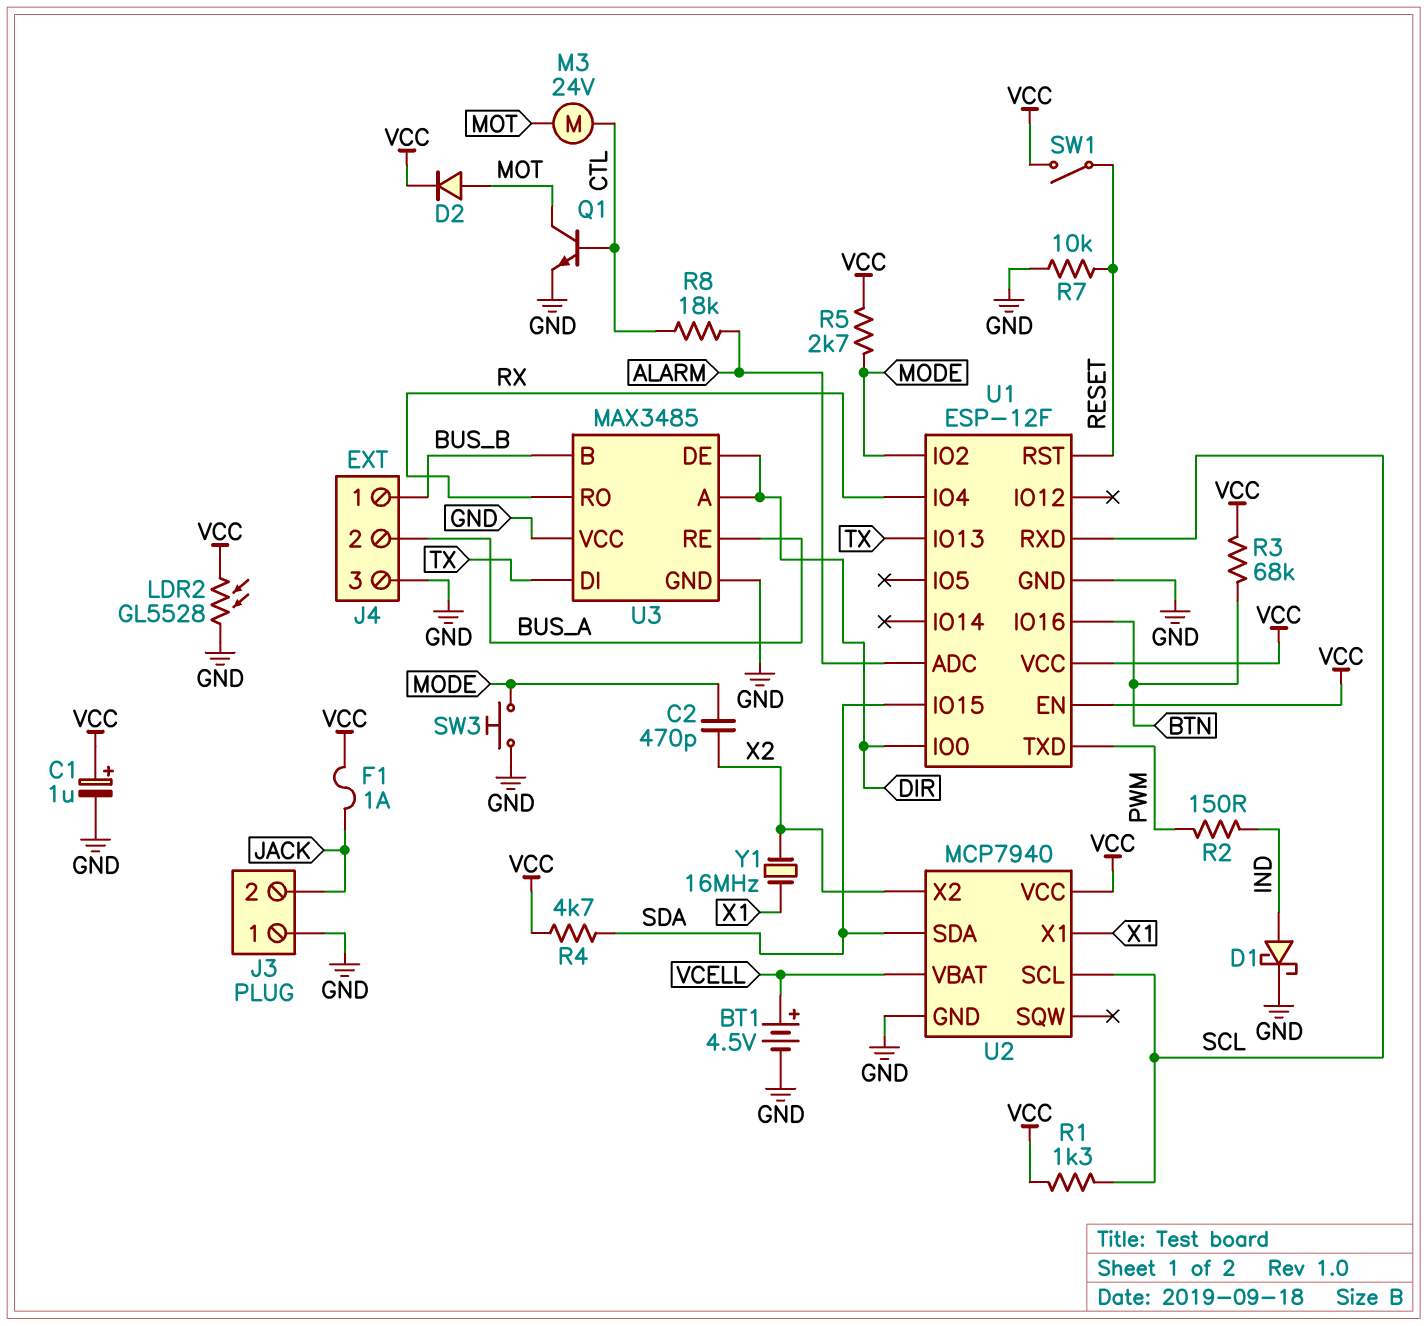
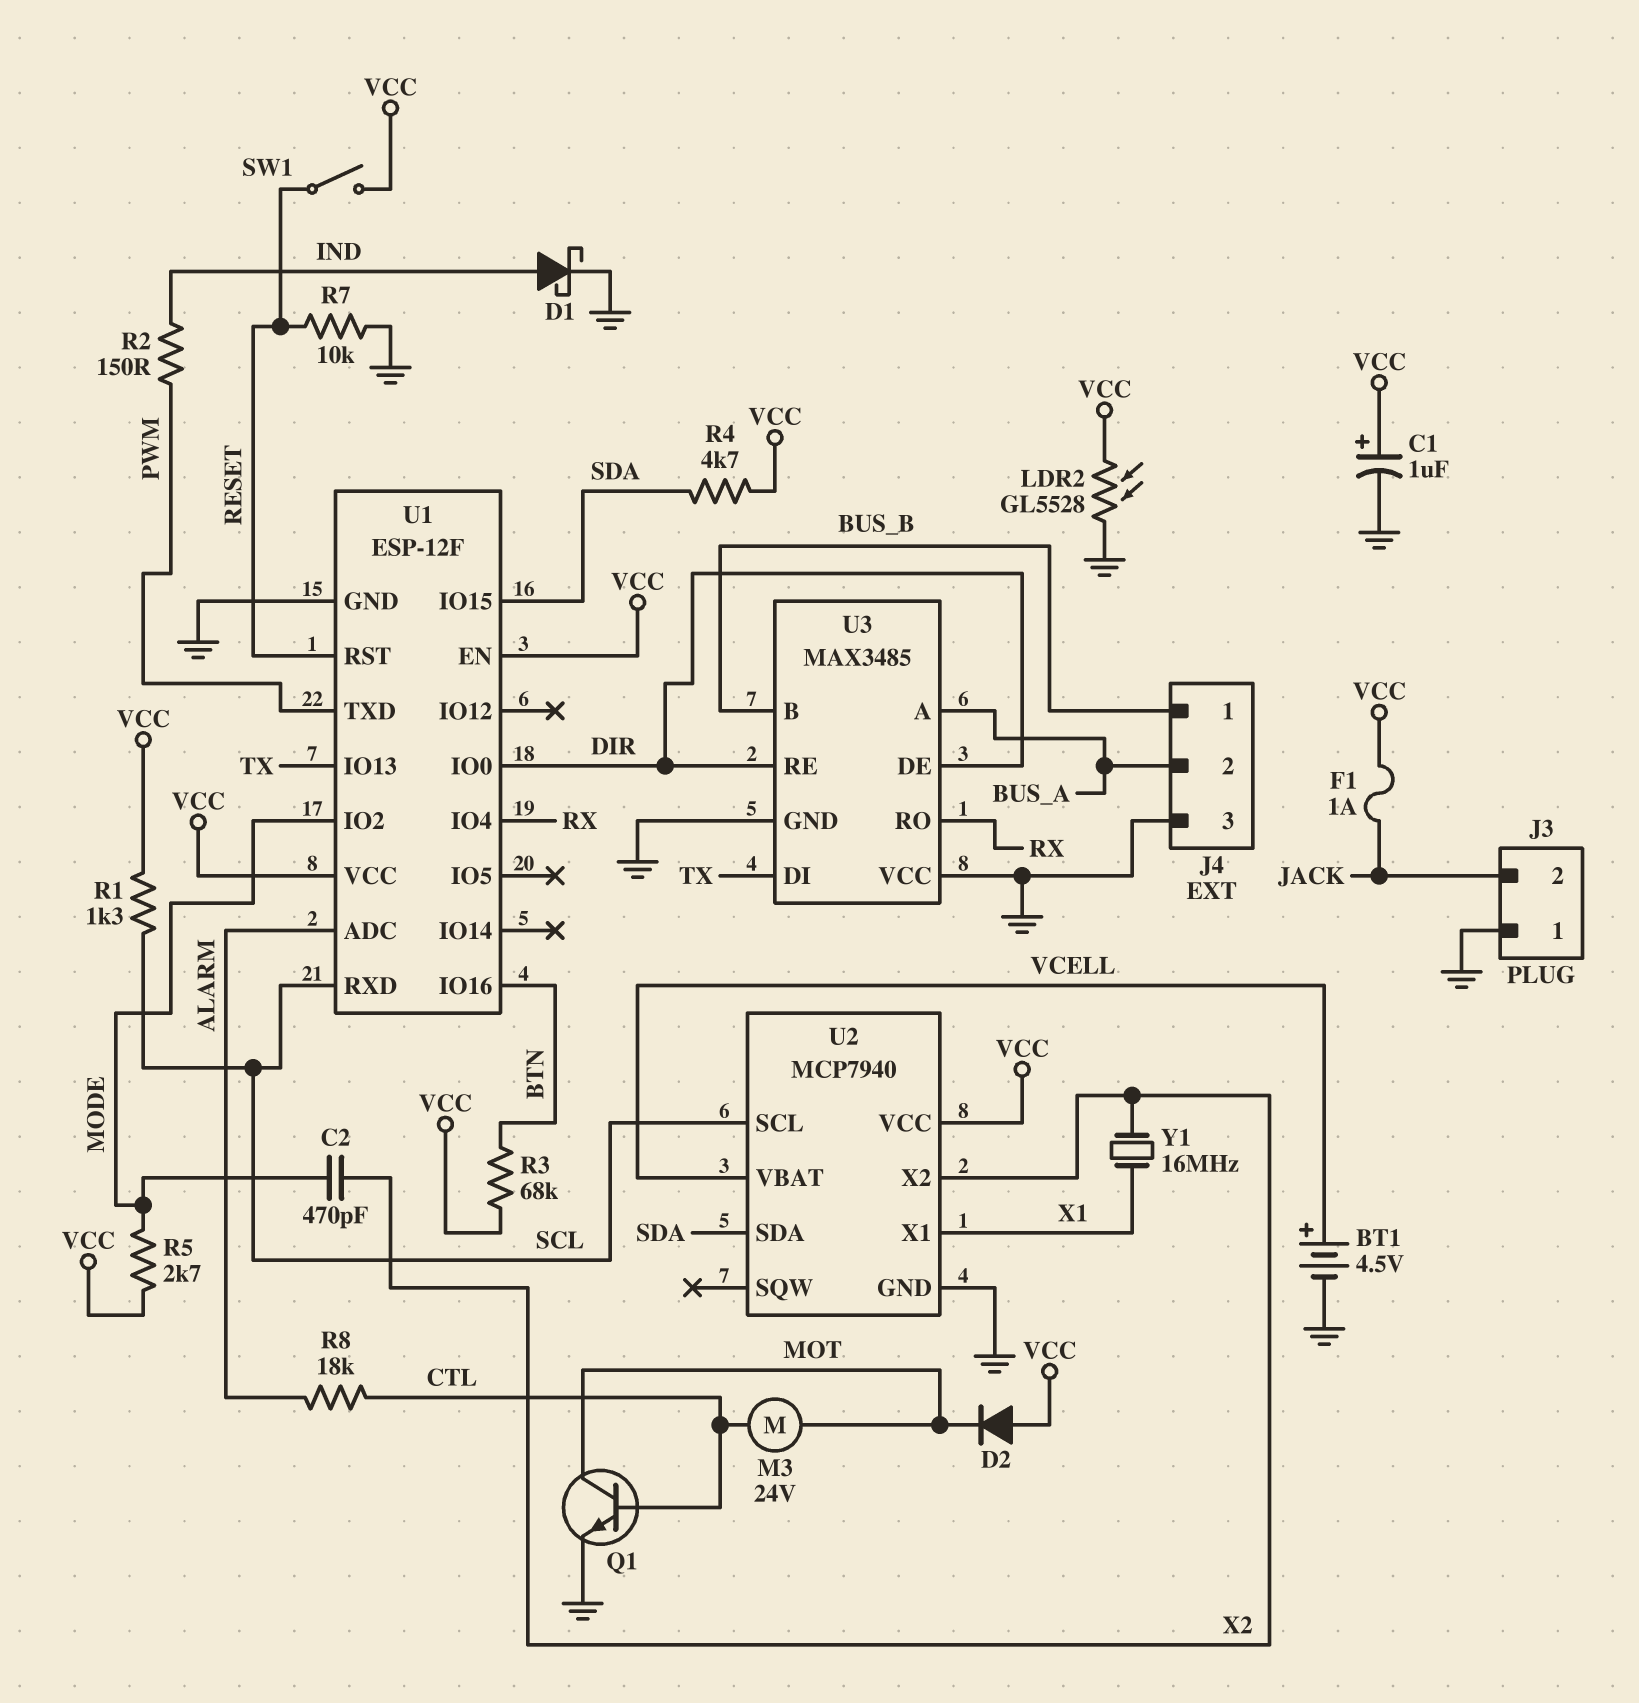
D2: diode (A MOT, K VCC) -> diode (A VCC, K MOT)
SW3: button (GND, MODE) -> none
U3 pin A: DIR -> BUS_A
U3 pin RE: BUS_A -> DIR

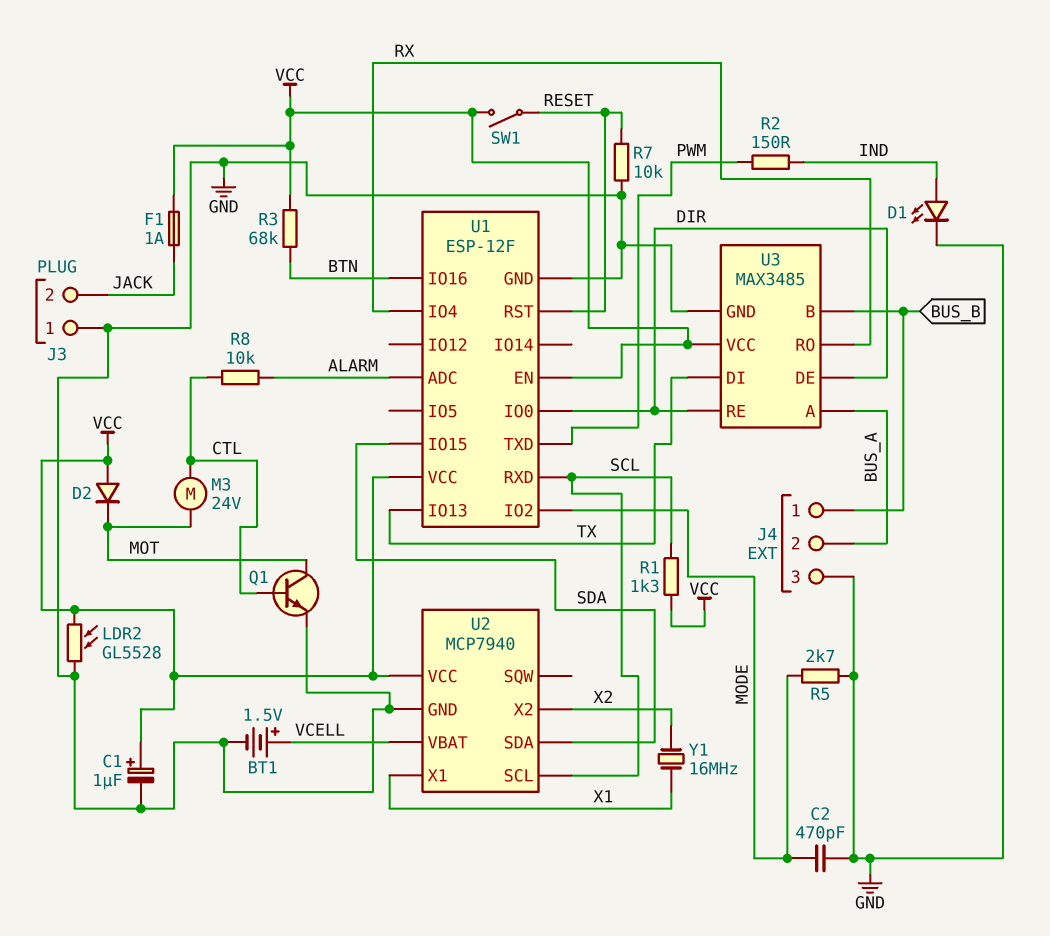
BT1: 4.5V (plus VCELL, minus GND) -> 1.5V (plus VCELL, minus GND)
C2: 470pF (MODE, X2) -> 470pF (GND, MODE)
D1: schottky (A IND, K GND) -> LED (A IND, K GND)
R4: 4.7k (SDA, VCC) -> none
R5: 2.7k (MODE, VCC) -> 2.7k (GND, MODE)
R8: 18k (ALARM, CTL) -> 10k (ALARM, CTL)
U3 pin VCC: GND -> VCC

